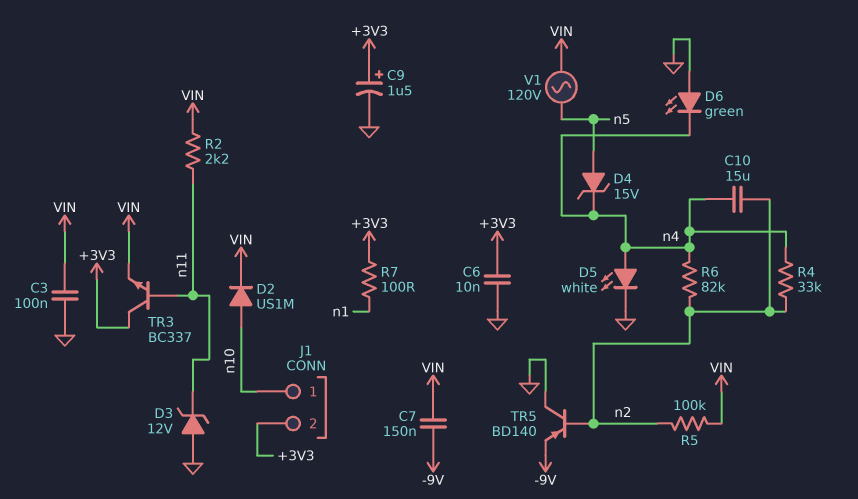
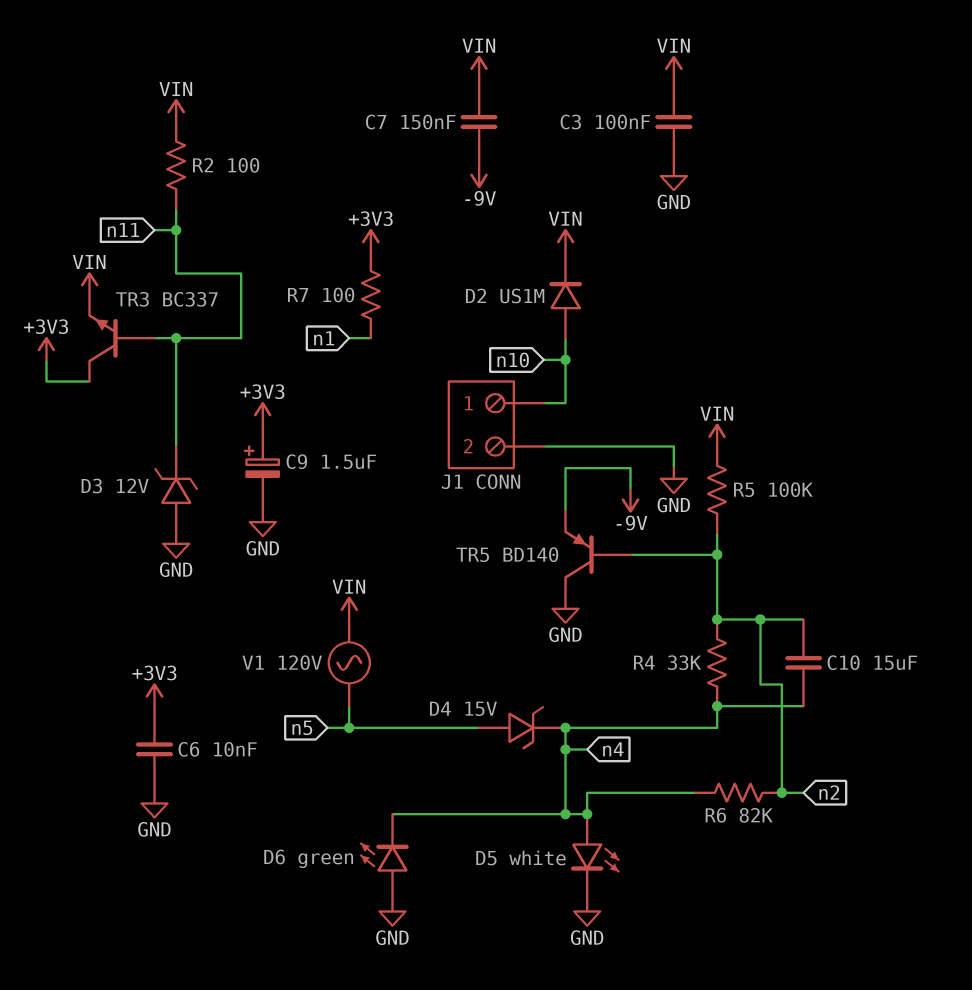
J1 pin 2: +3V3 -> GND
R2: 2.2k (VIN, n11) -> 100 (VIN, n11)

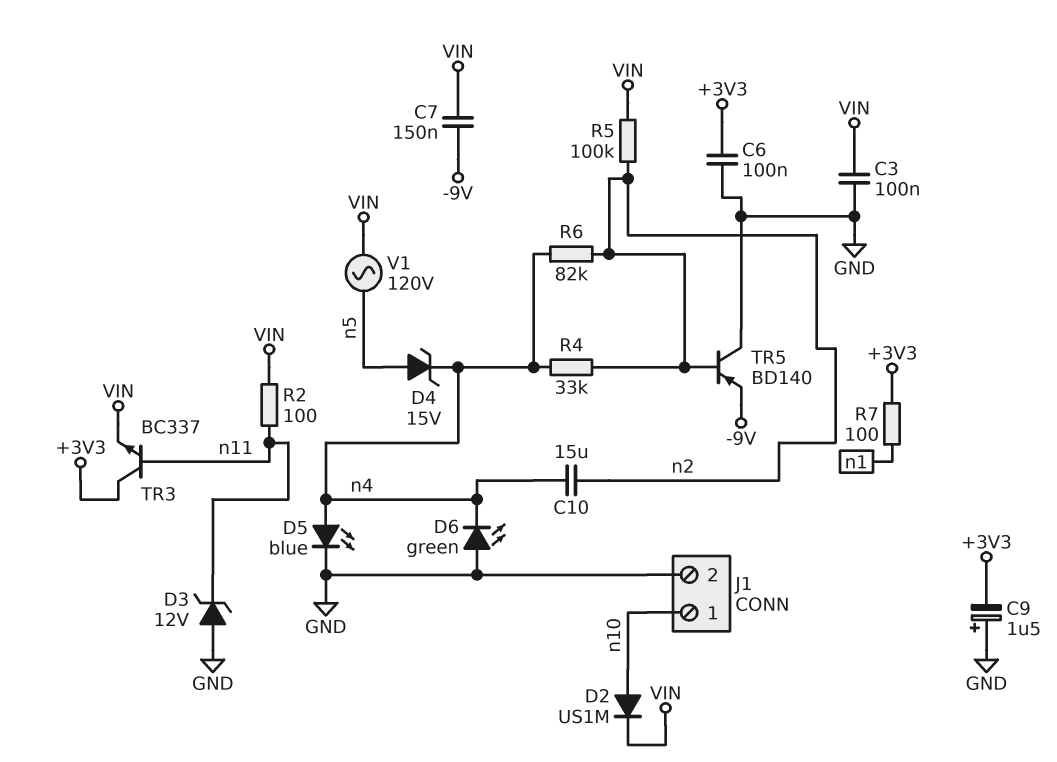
C6: 10nF (+3V3, GND) -> 100nF (+3V3, GND)
C9: 1.5uF (plus +3V3, minus GND) -> 1.5uF (plus GND, minus +3V3)
D5: LED white (A n4, K GND) -> LED blue (A n4, K GND)

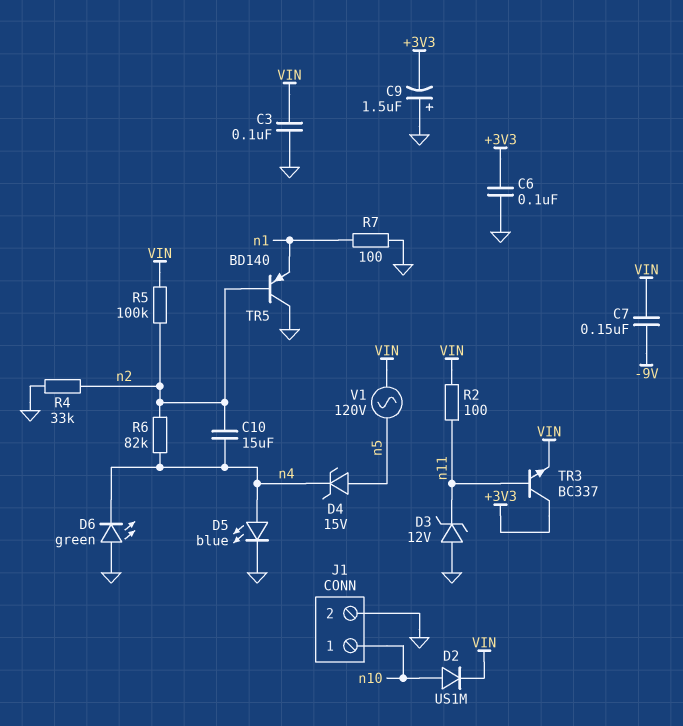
R4: 33k (n2, n4) -> 33k (GND, n2)
R7: 100 (+3V3, n1) -> 100 (GND, n1)
TR5: PNP BD140 (B n2, C GND, E -9V) -> PNP BD140 (B n2, C GND, E n1)

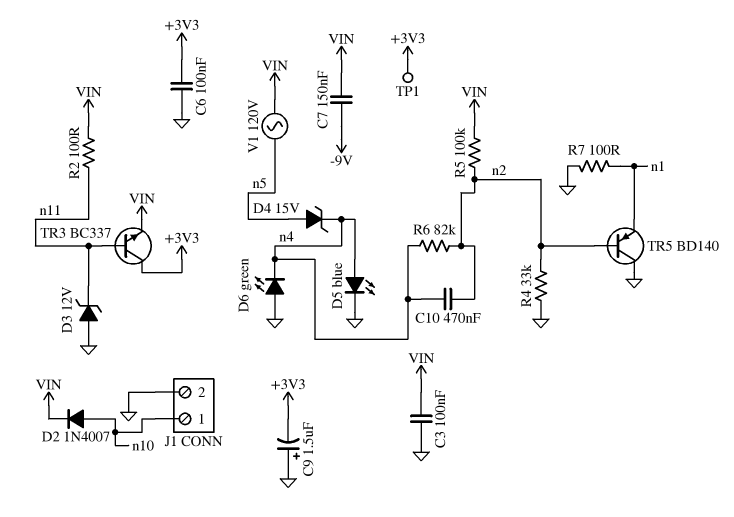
C10: 15uF (n2, n4) -> 470nF (n2, n4)
D2: diode US1M (A n10, K VIN) -> diode 1N4007 (A n10, K VIN)
TP1: none -> test point (+3V3)

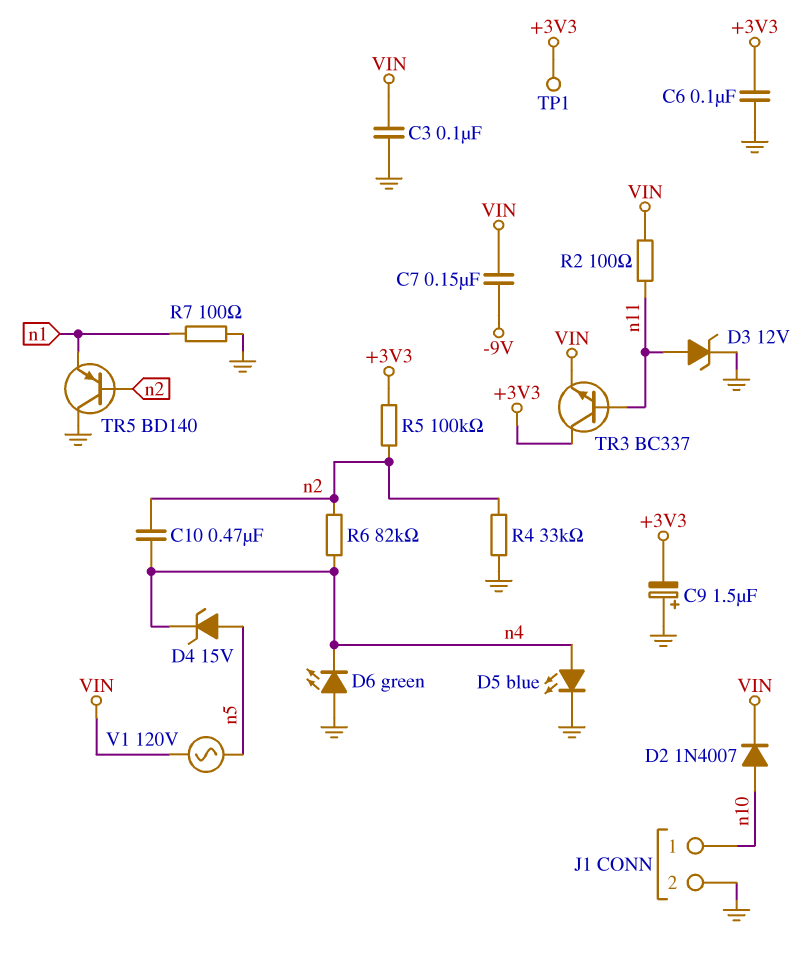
D3: zener 12V (A GND, K n11) -> zener 12V (A n11, K GND)
R5: 100k (VIN, n2) -> 100k (+3V3, n2)

